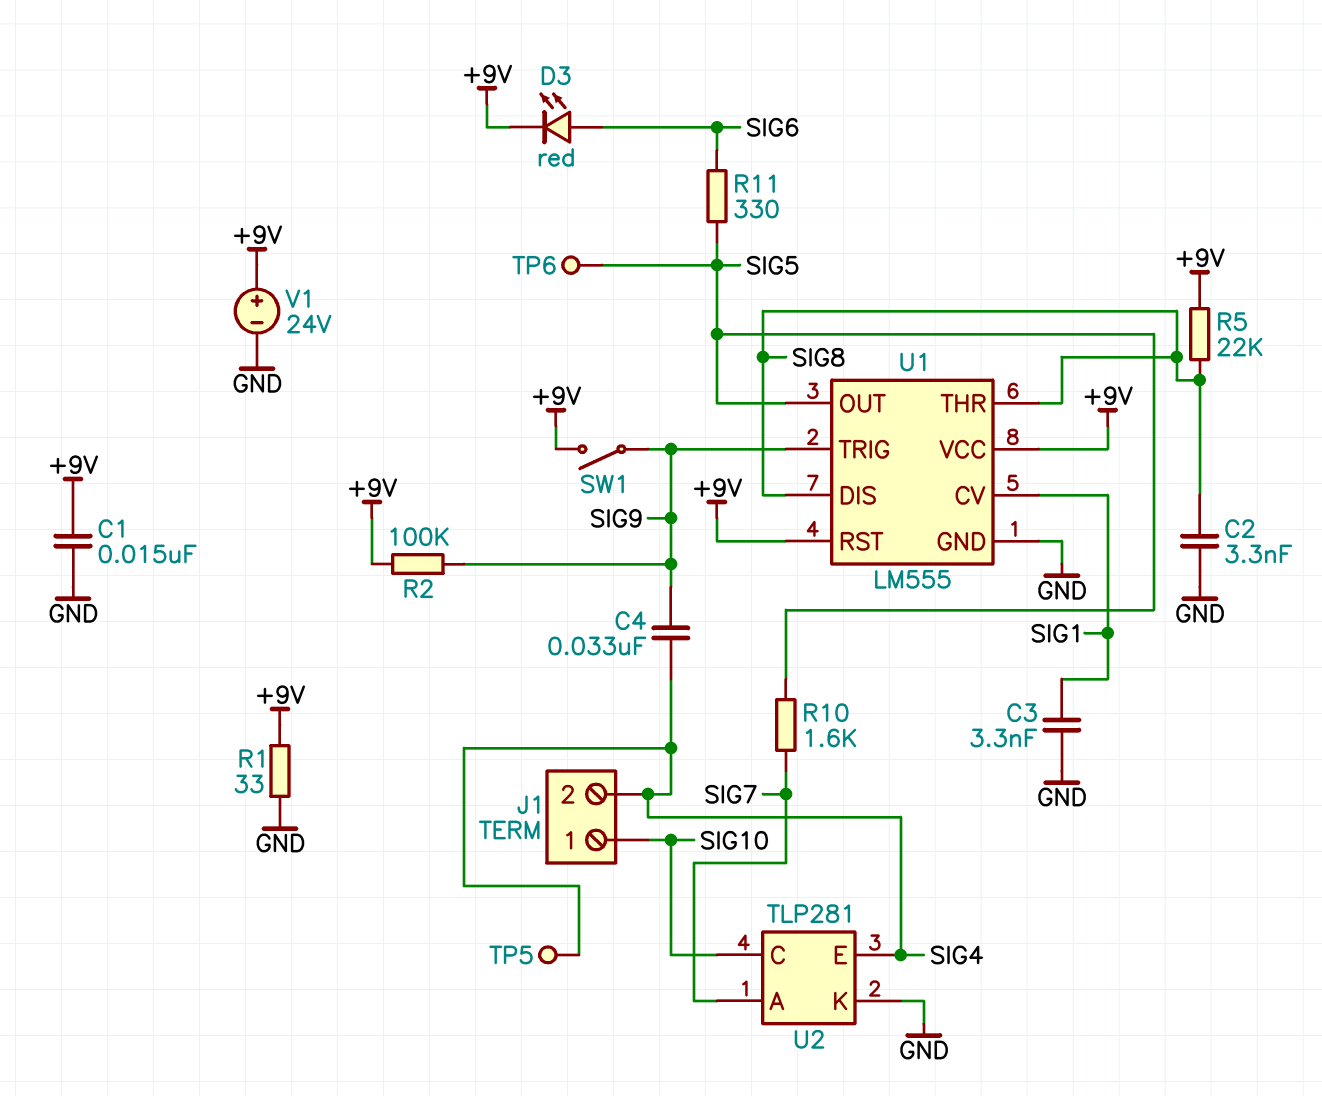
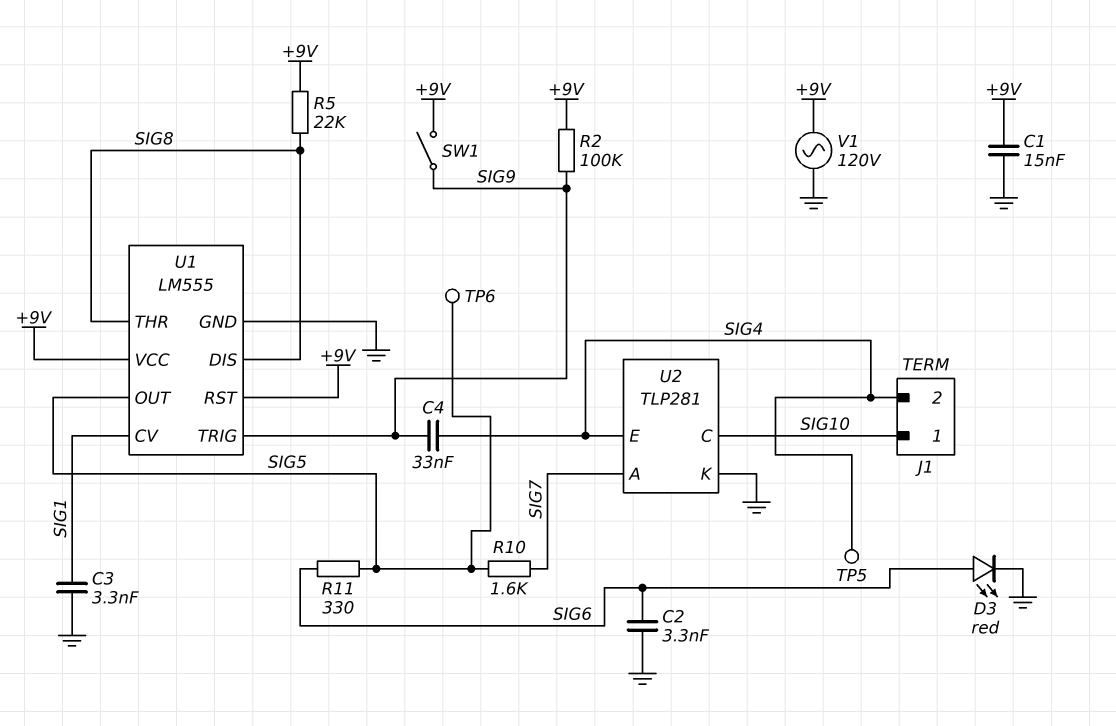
C2: 3.3nF (GND, SIG8) -> 3.3nF (GND, SIG6)
D3: LED red (A SIG6, K +9V) -> LED red (A SIG6, K GND)
R1: 33 (+9V, GND) -> none
V1: 24V (plus +9V, minus GND) -> AC 120V (+9V, GND)

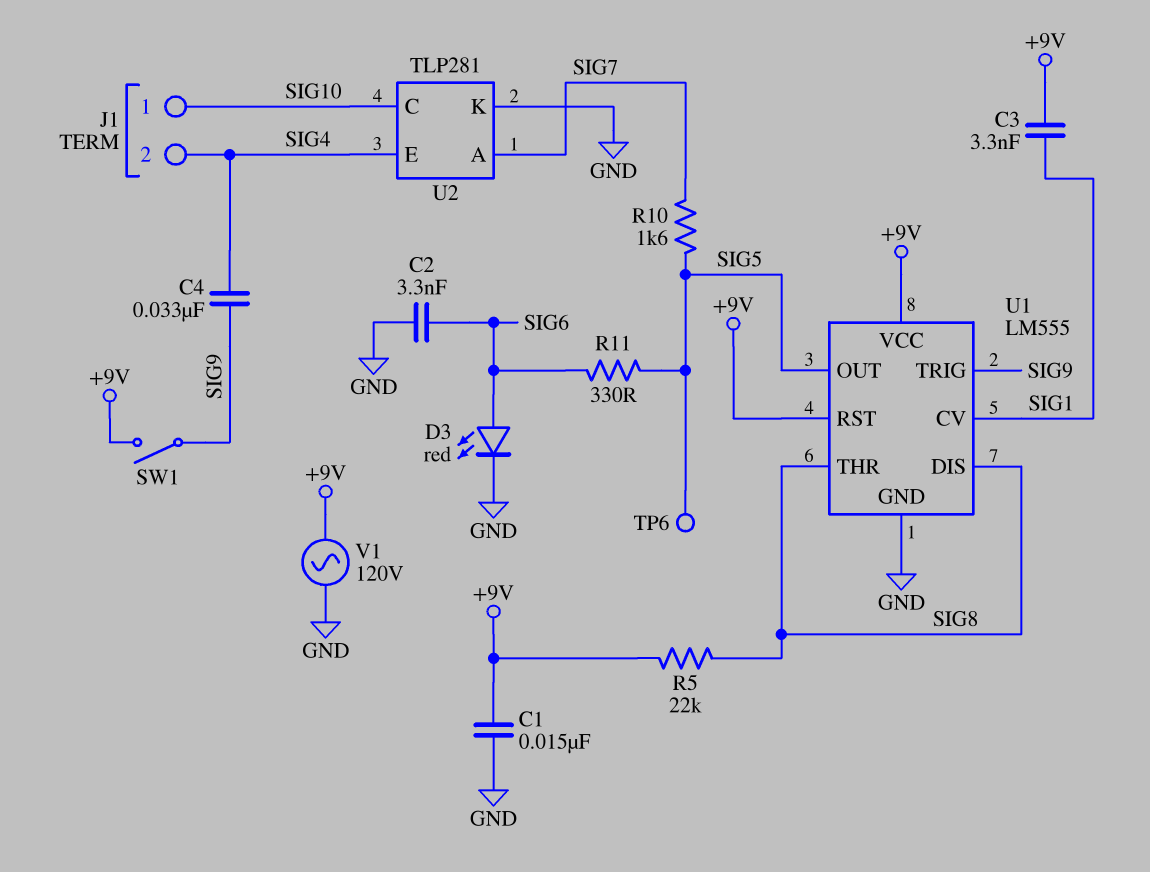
C3: 3.3nF (GND, SIG1) -> 3.3nF (+9V, SIG1)
R2: 100k (+9V, SIG9) -> none
TP5: test point (SIG4) -> none

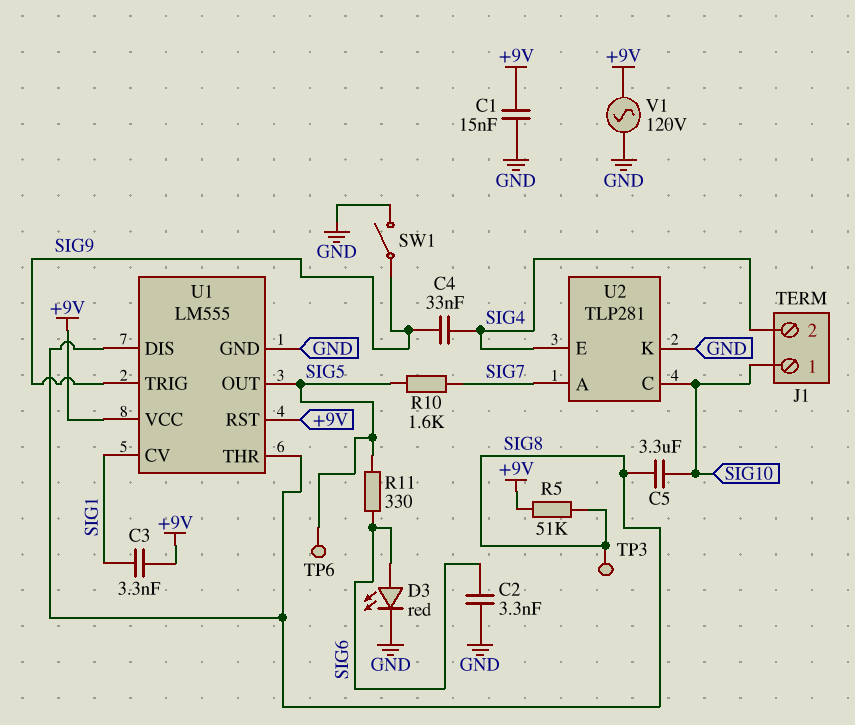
C5: none -> 3.3uF (SIG8, SIG10)
R5: 22k (+9V, SIG8) -> 51k (+9V, SIG8)
SW1: switch (+9V, SIG9) -> switch (GND, SIG9)
TP3: none -> test point (SIG8)

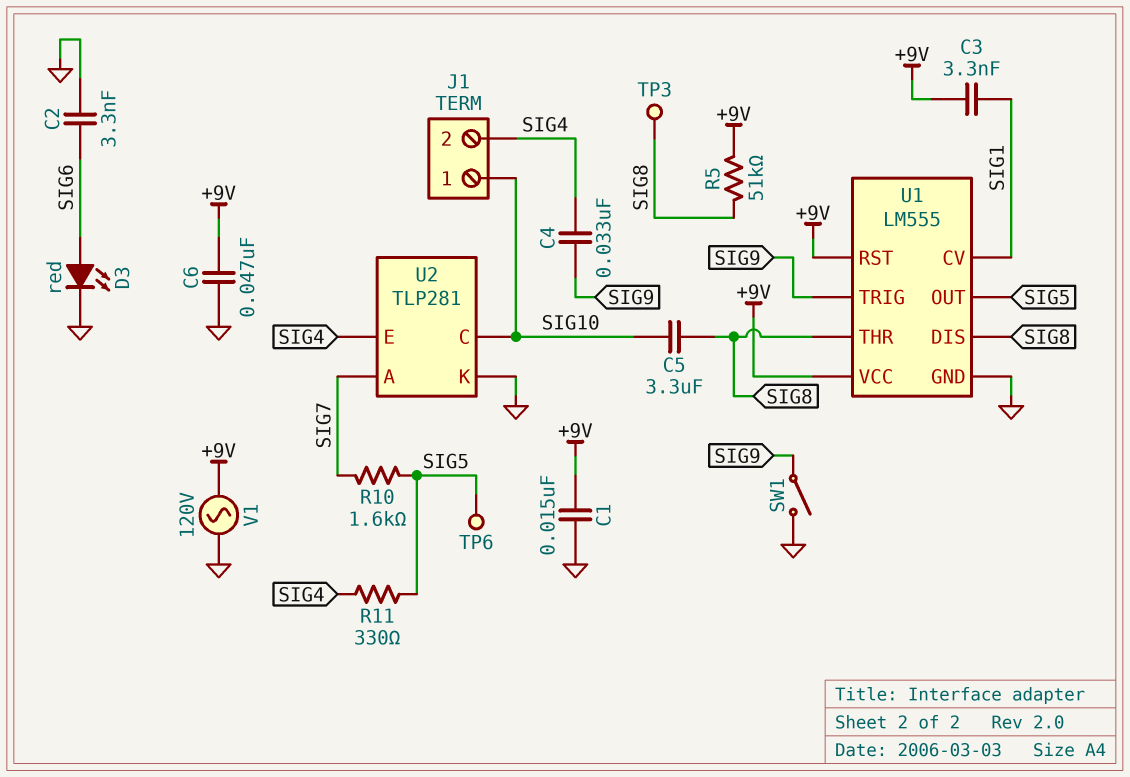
C6: none -> 47nF (+9V, GND)
R11: 330 (SIG5, SIG6) -> 330 (SIG4, SIG5)

